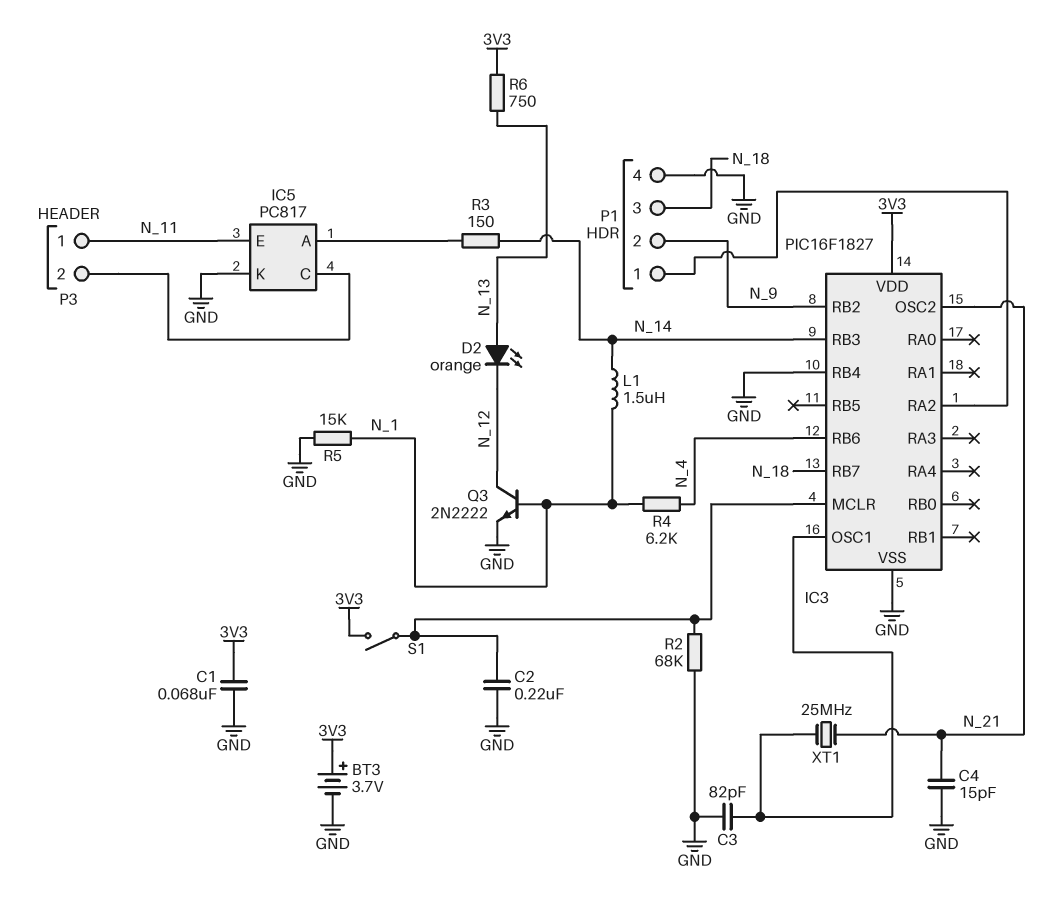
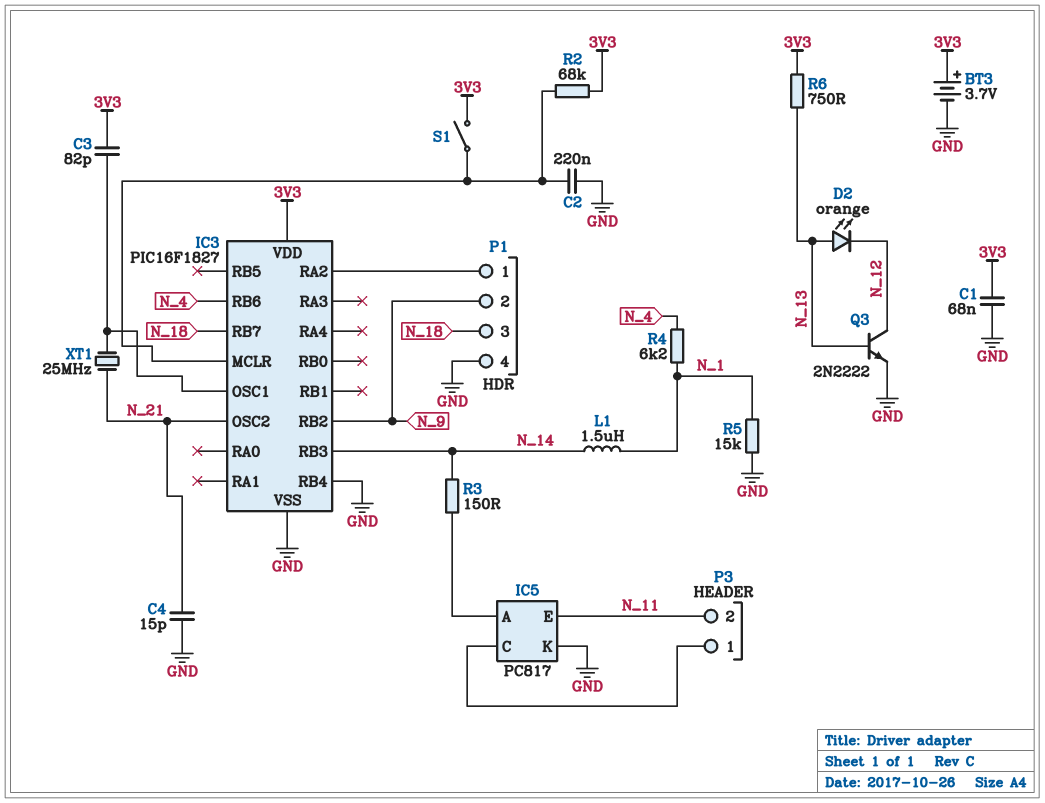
C3: 82pF (GND, IC3/OSC1) -> 82pF (3V3, IC3/OSC1)
P3 pin 1: N_11 -> IC5/C
P3 pin 2: IC5/C -> N_11
Q3: NPN 2N2222 (B N_1, C N_12, E GND) -> NPN 2N2222 (B N_13, C N_12, E GND)
R2: 68k (GND, IC3/MCLR) -> 68k (3V3, IC3/MCLR)

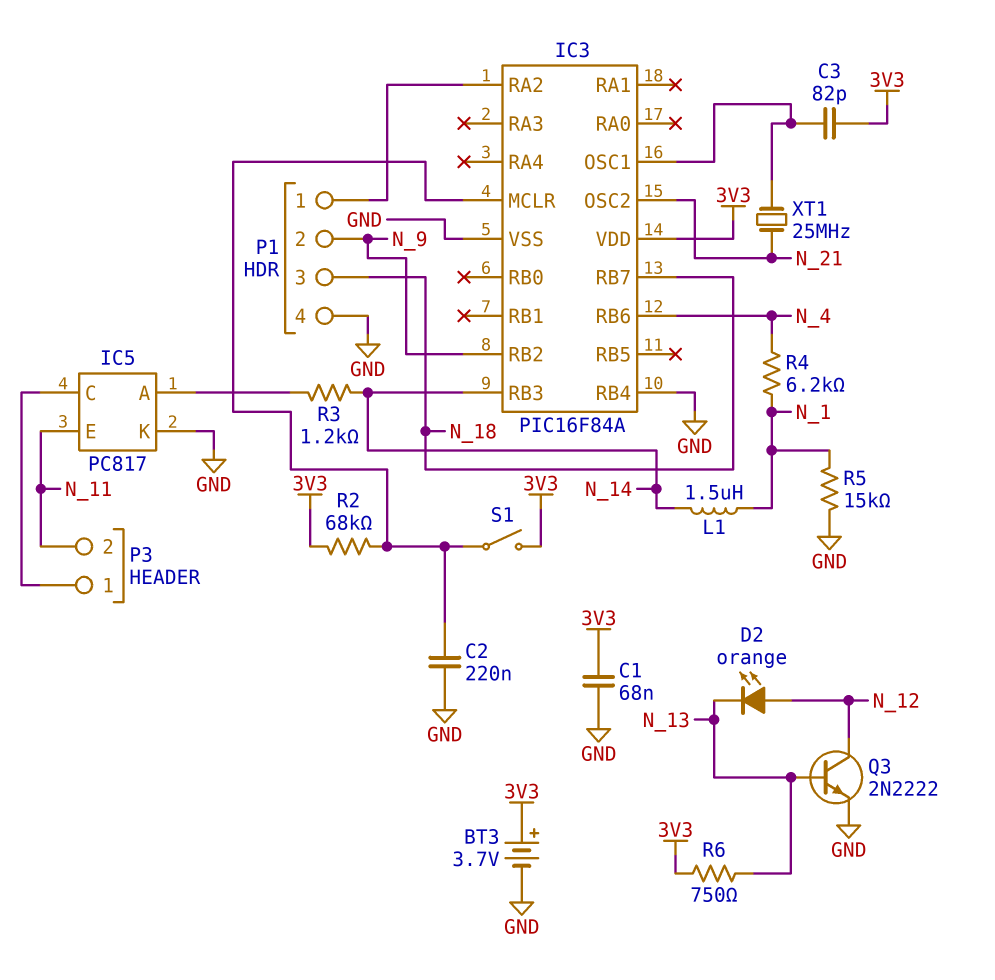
C4: 15pF (GND, N_21) -> none
D2: LED orange (A N_13, K N_12) -> LED orange (A N_12, K N_13)
IC3: PIC16F1827 -> PIC16F84A
R3: 150 (IC5/A, N_14) -> 1.2k (IC5/A, N_14)

